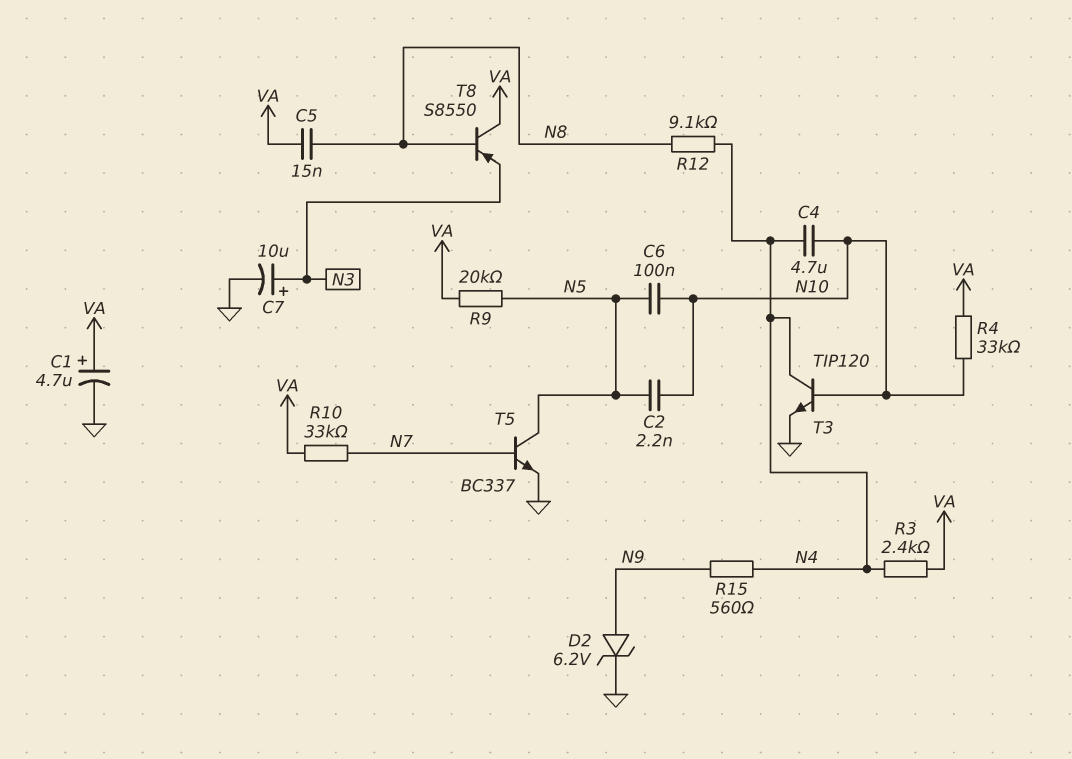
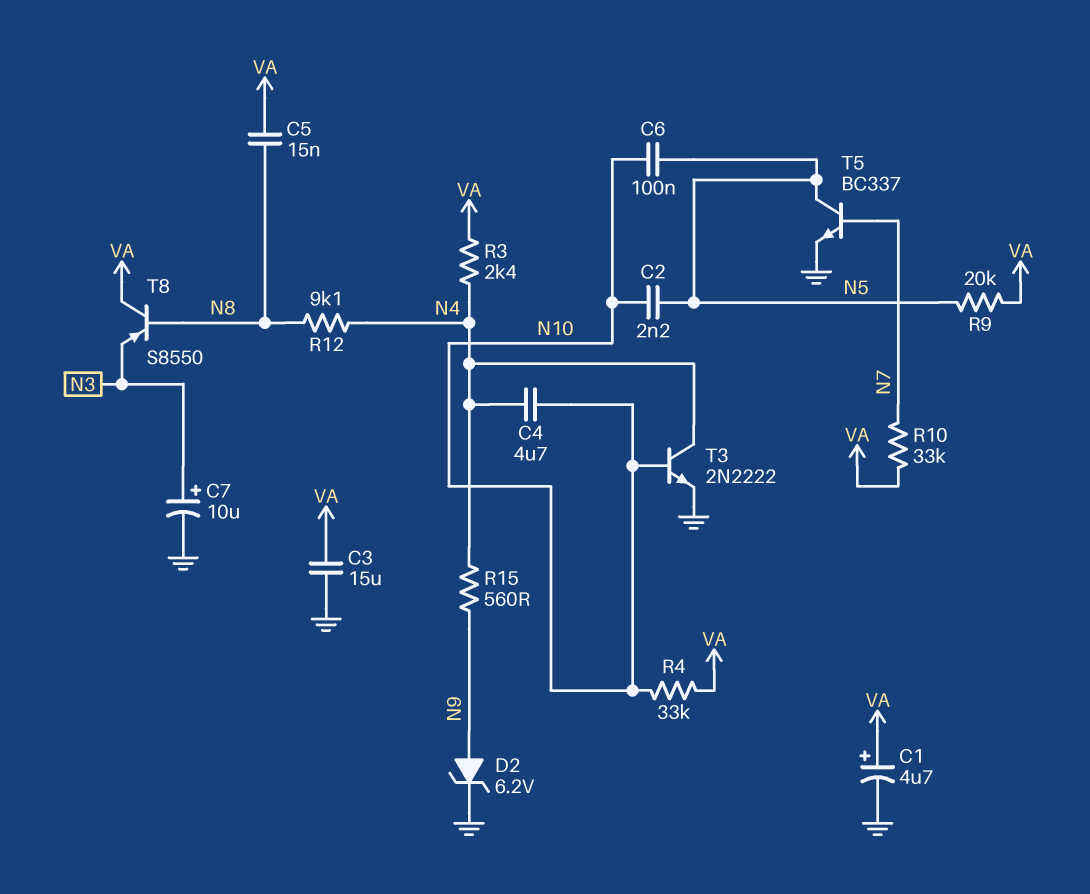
C3: none -> 15uF (GND, VA)
T3: NPN TIP120 (B N10, C N4, E GND) -> NPN 2N2222 (B N10, C N4, E GND)

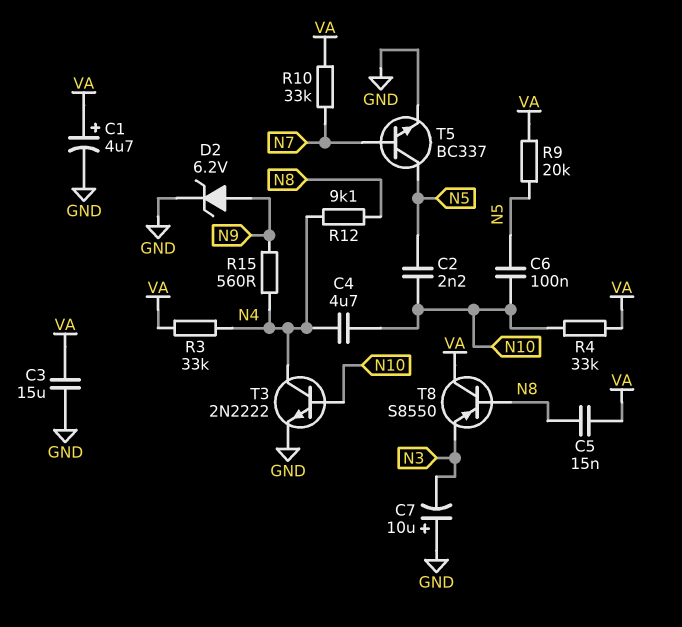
C7: 10uF (plus N3, minus GND) -> 10uF (plus GND, minus N3)
R3: 2.4k (N4, VA) -> 33k (N4, VA)

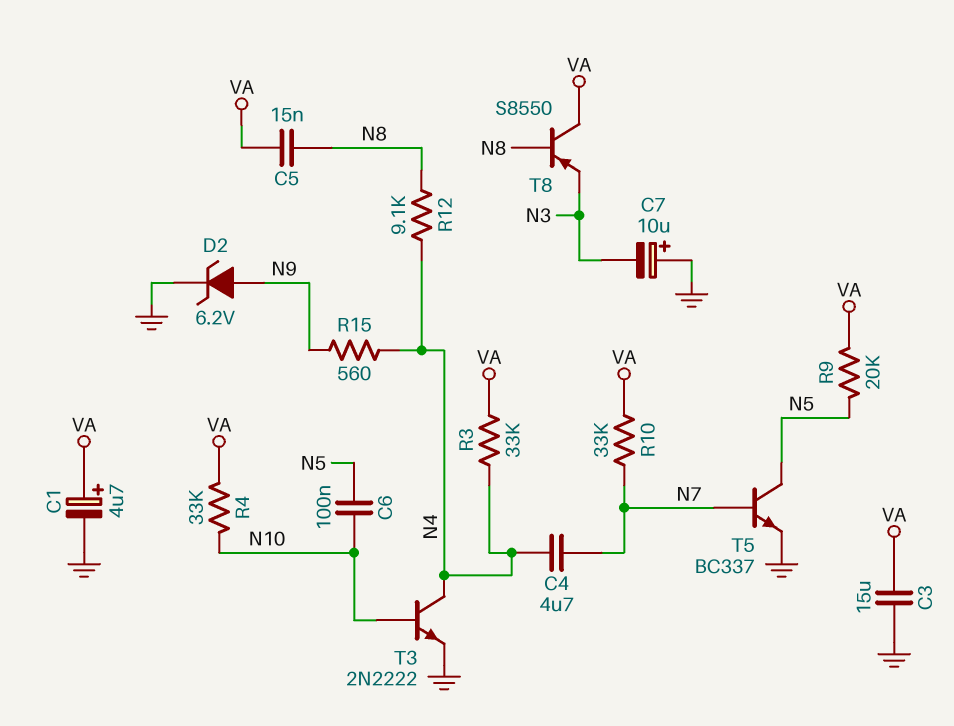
C2: 2.2nF (N5, N10) -> none
C4: 4.7uF (N4, N10) -> 4.7uF (N4, N7)

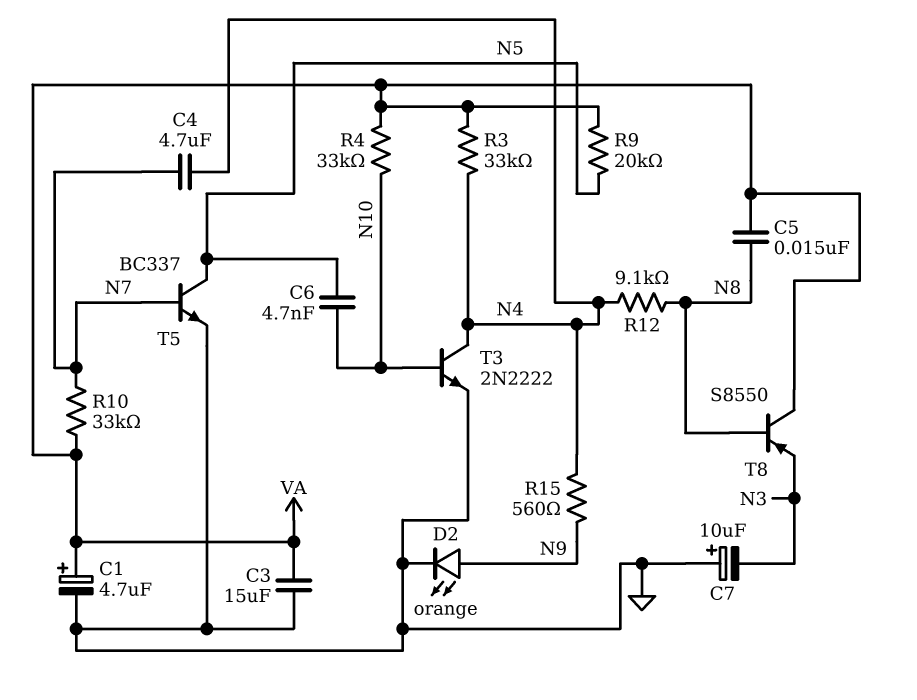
C6: 100nF (N5, N10) -> 4.7nF (N5, N10)
D2: zener 6.2V (A N9, K GND) -> LED orange (A N9, K GND)

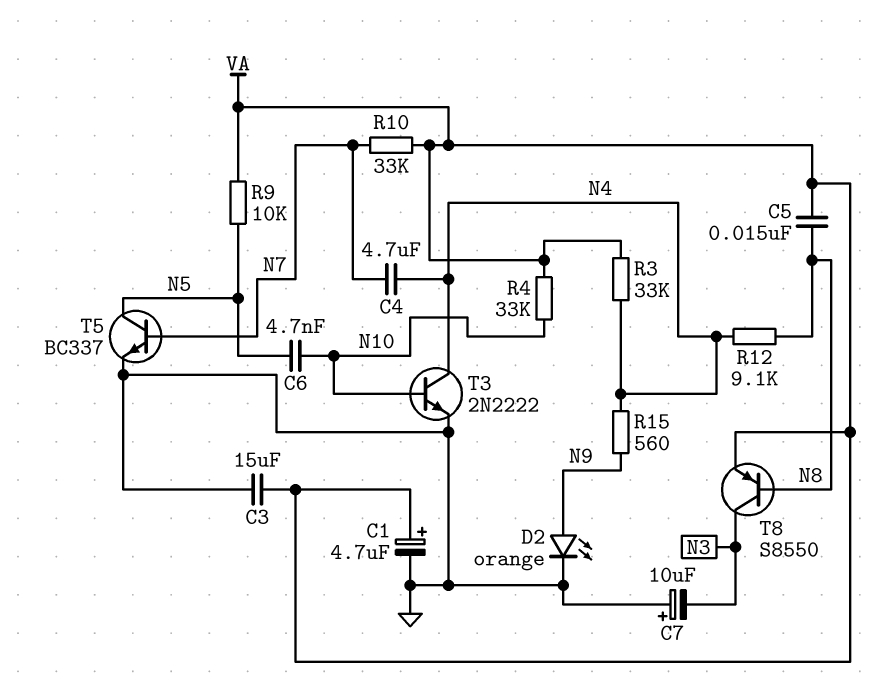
R9: 20k (N5, VA) -> 10k (N5, VA)
T8: PNP S8550 (B N8, C VA, E N3) -> PNP S8550 (B N8, C N3, E VA)

